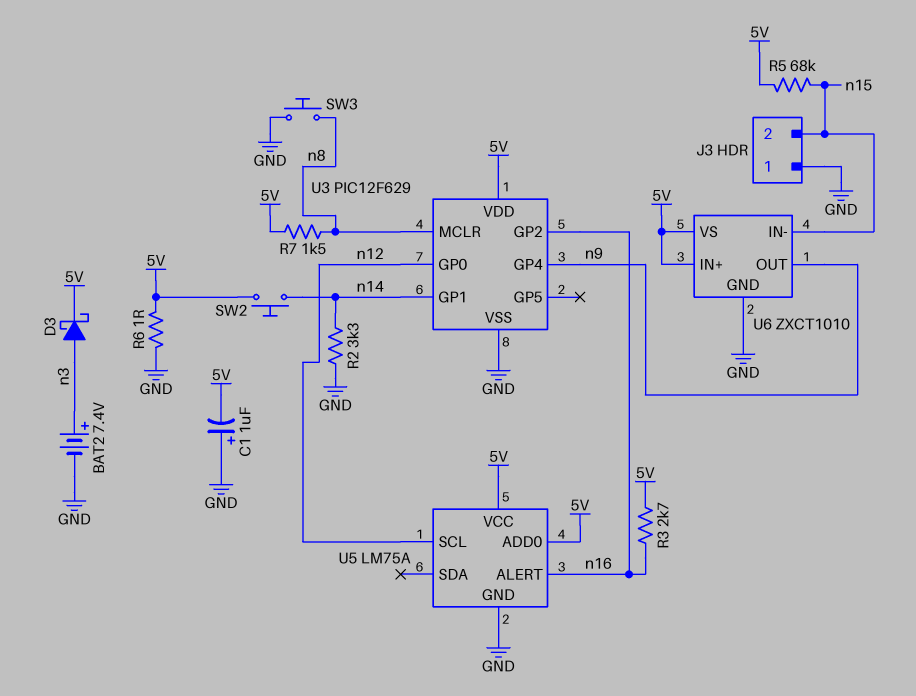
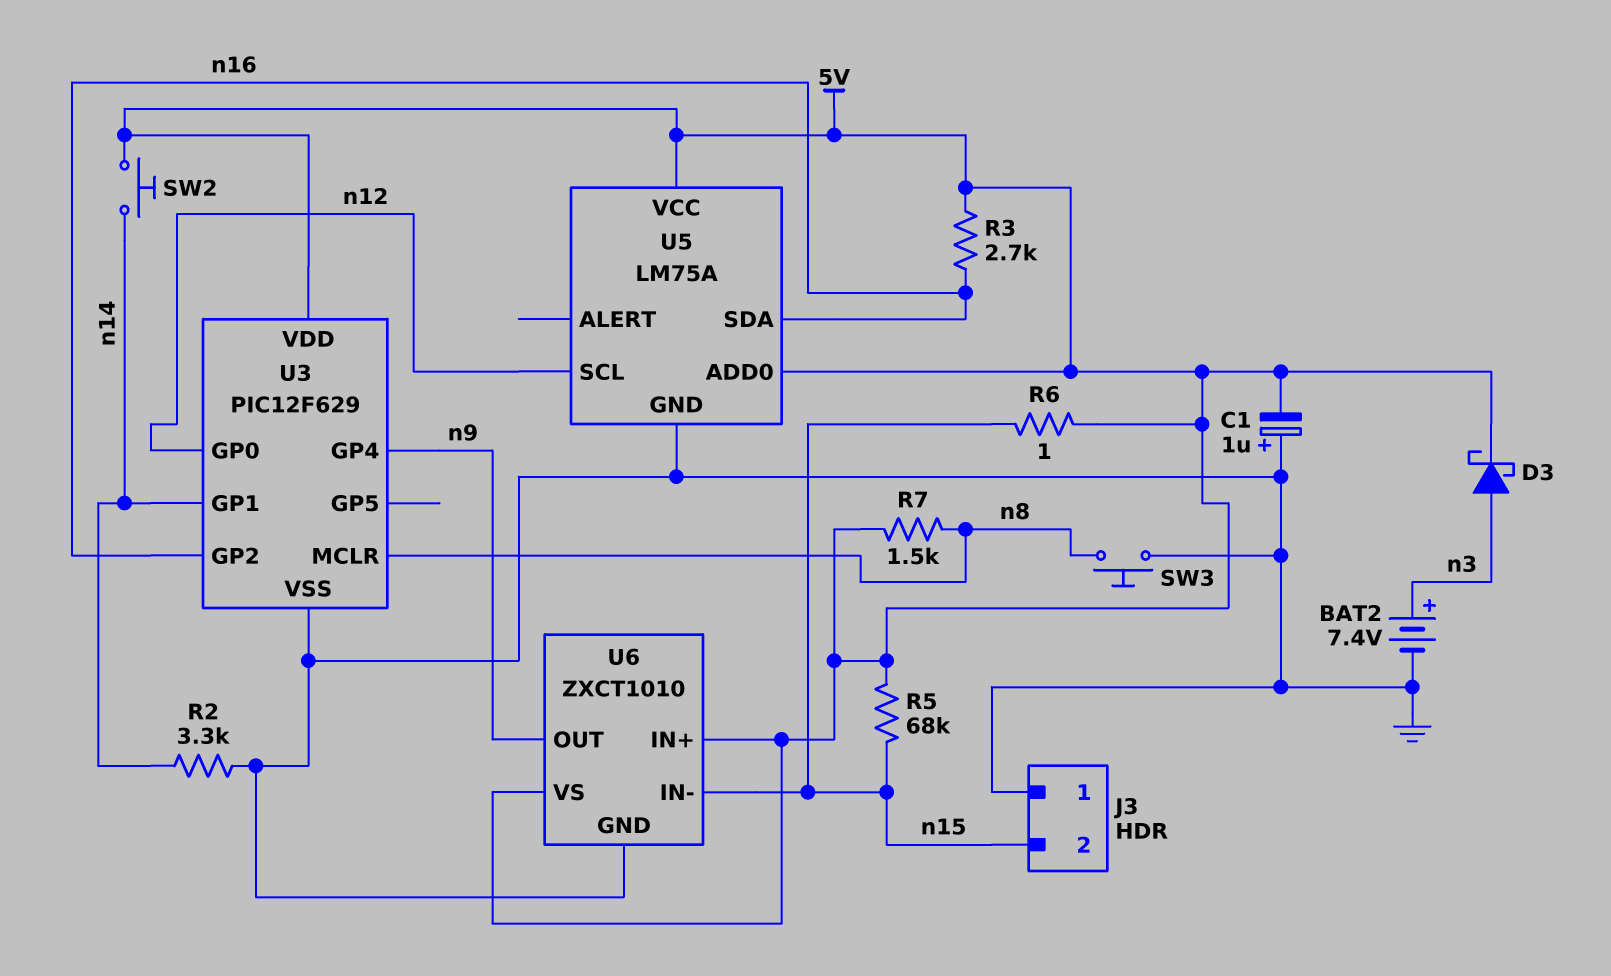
R6: 1 (5V, GND) -> 1 (5V, n15)
U5 pin ALERT: n16 -> none
U5 pin SDA: none -> n16

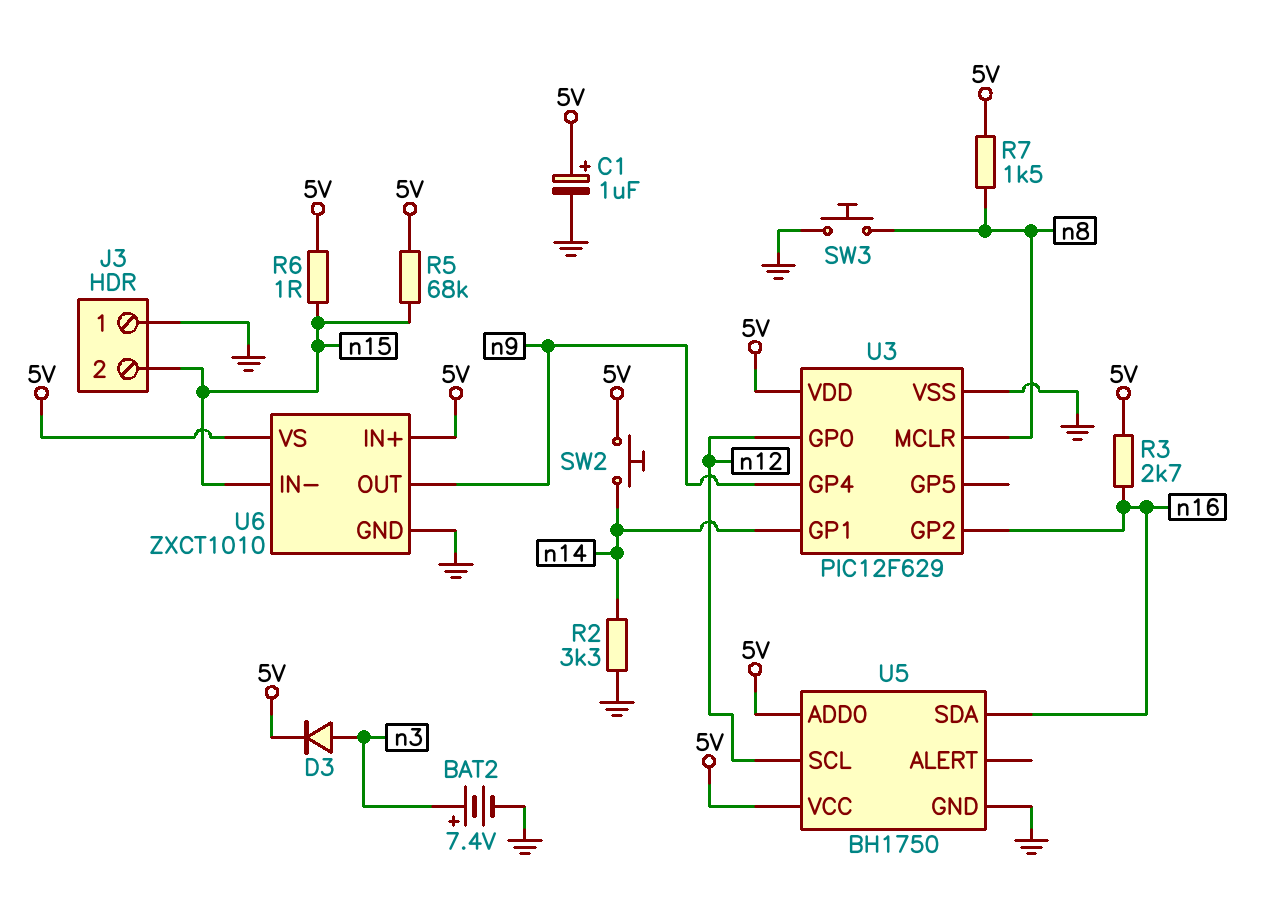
C1: 1uF (plus GND, minus 5V) -> 1uF (plus 5V, minus GND)
D3: schottky (A n3, K 5V) -> diode (A n3, K 5V)
U5: LM75A -> BH1750

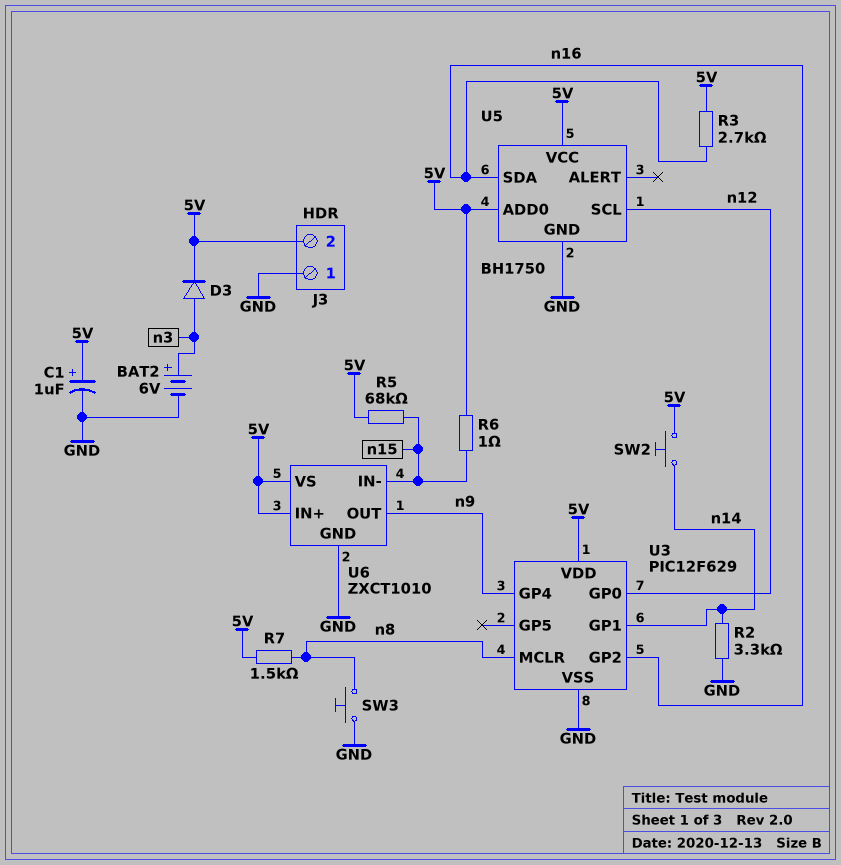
BAT2: 7.4V (plus n3, minus GND) -> 6V (plus n3, minus GND)
J3 pin 2: n15 -> 5V

